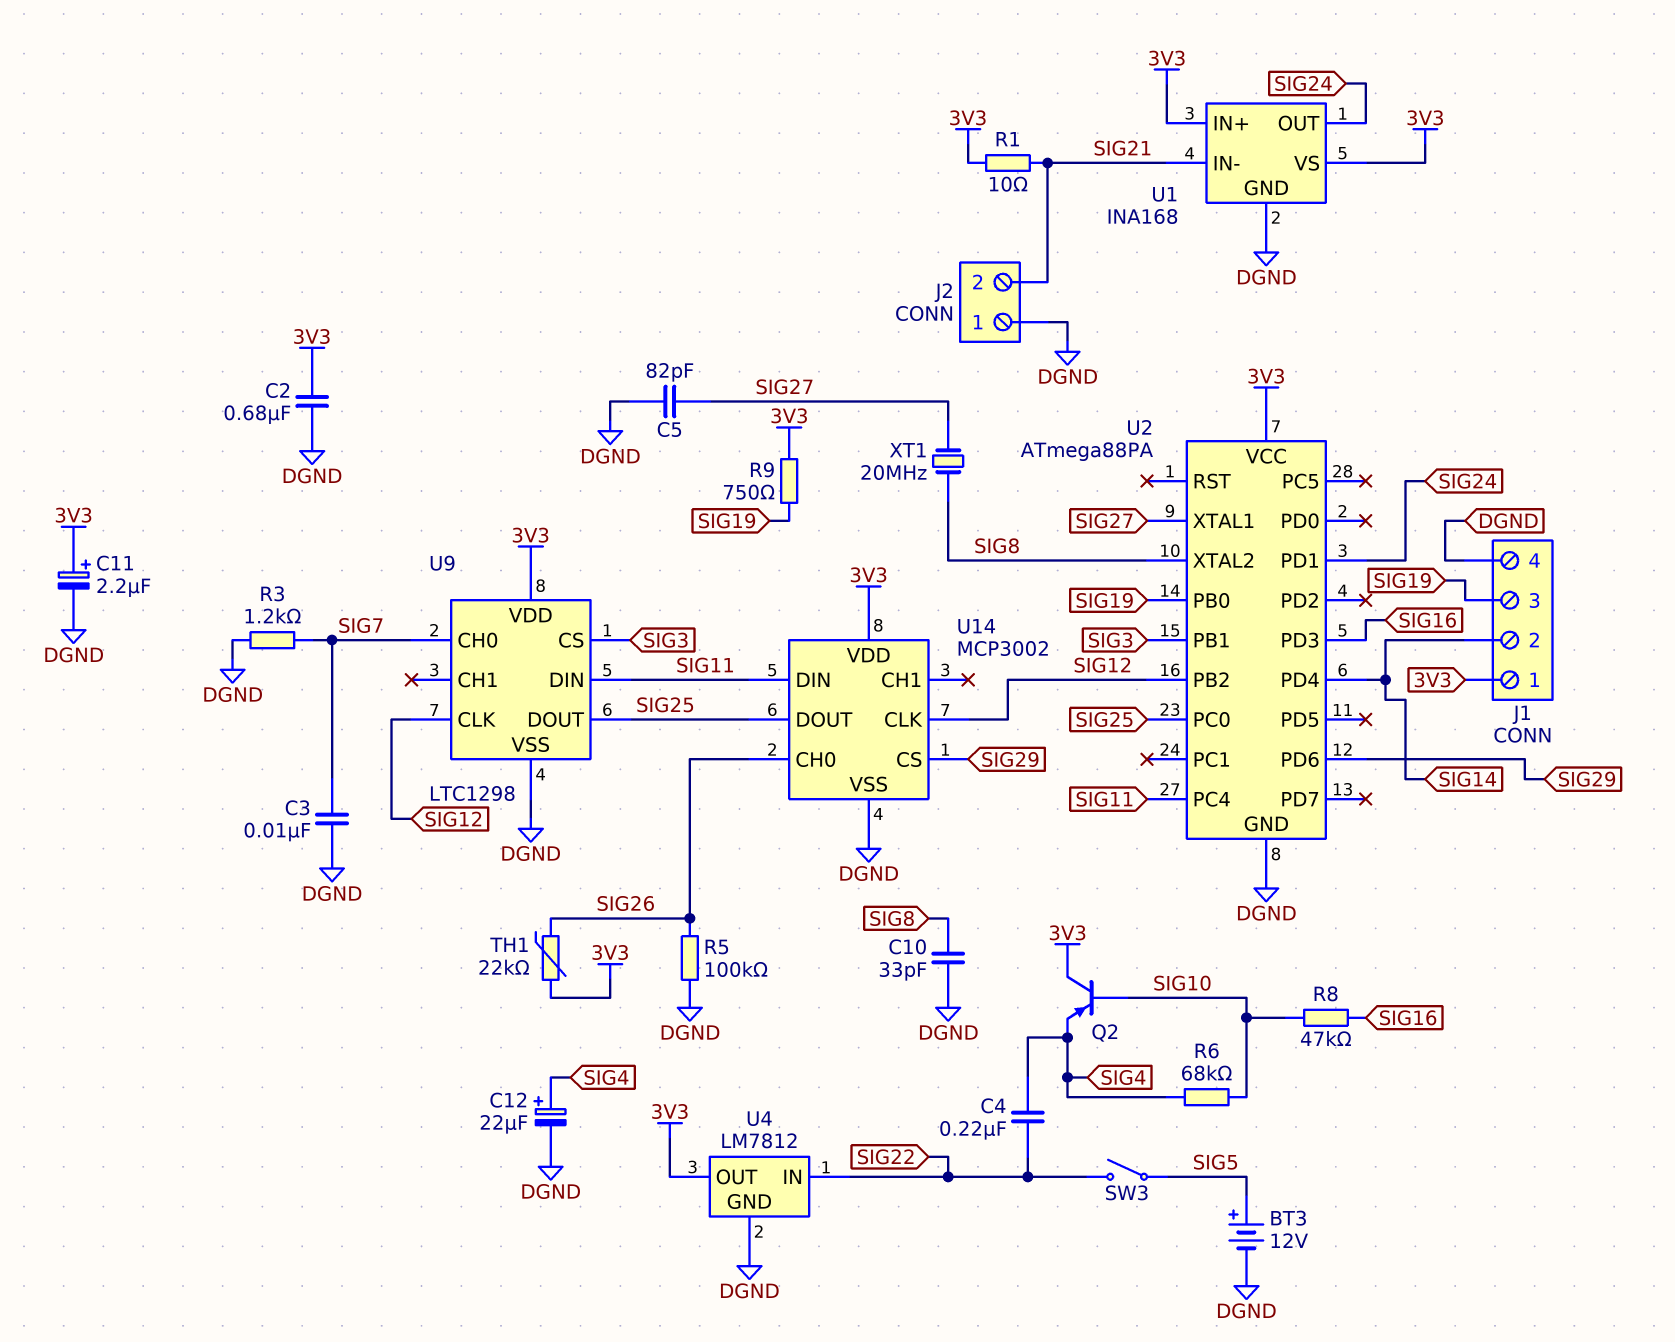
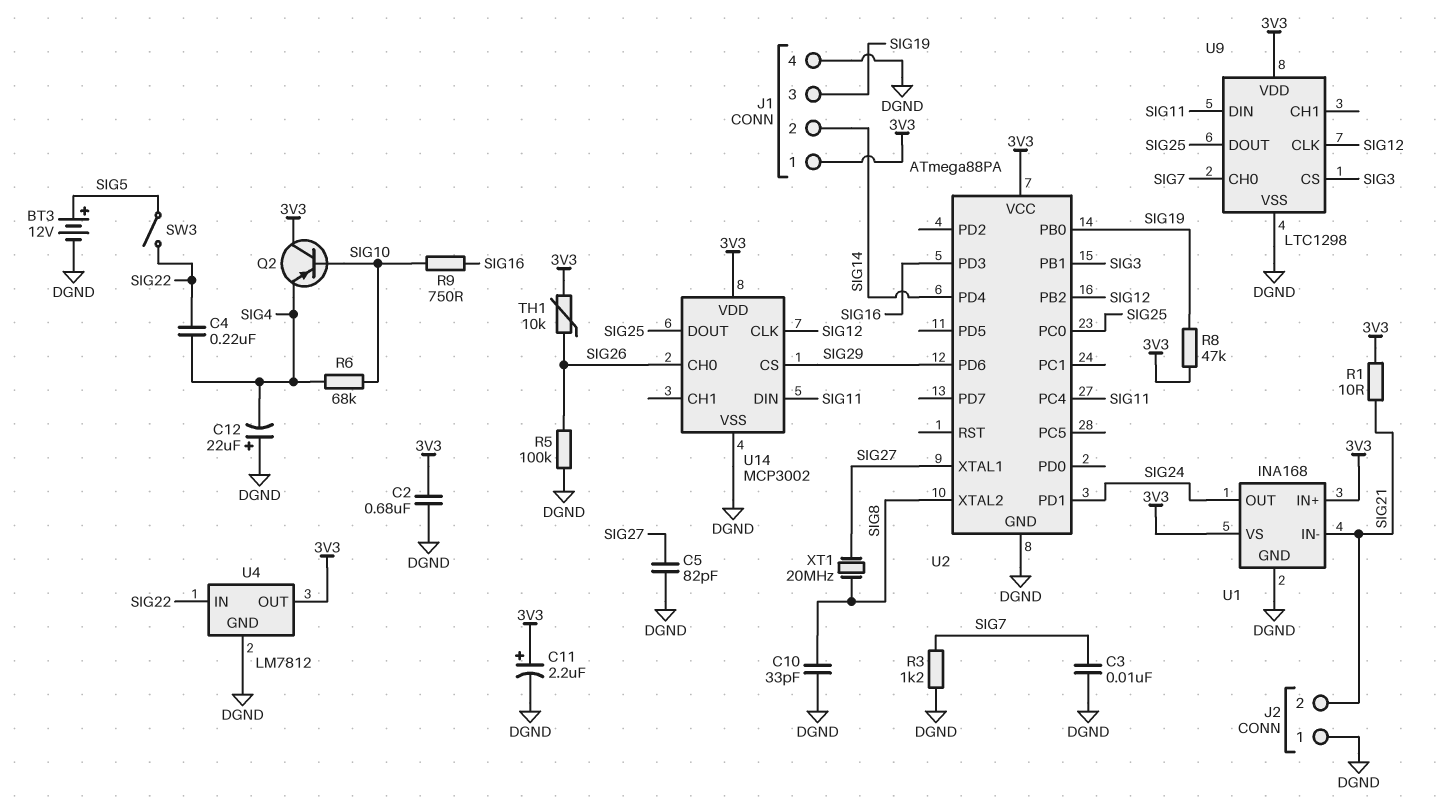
C12: 22uF (plus SIG4, minus DGND) -> 22uF (plus DGND, minus SIG4)
R8: 47k (SIG10, SIG16) -> 47k (3V3, SIG19)
R9: 750 (3V3, SIG19) -> 750 (SIG10, SIG16)
TH1: 22k (3V3, SIG26) -> 10k (3V3, SIG26)

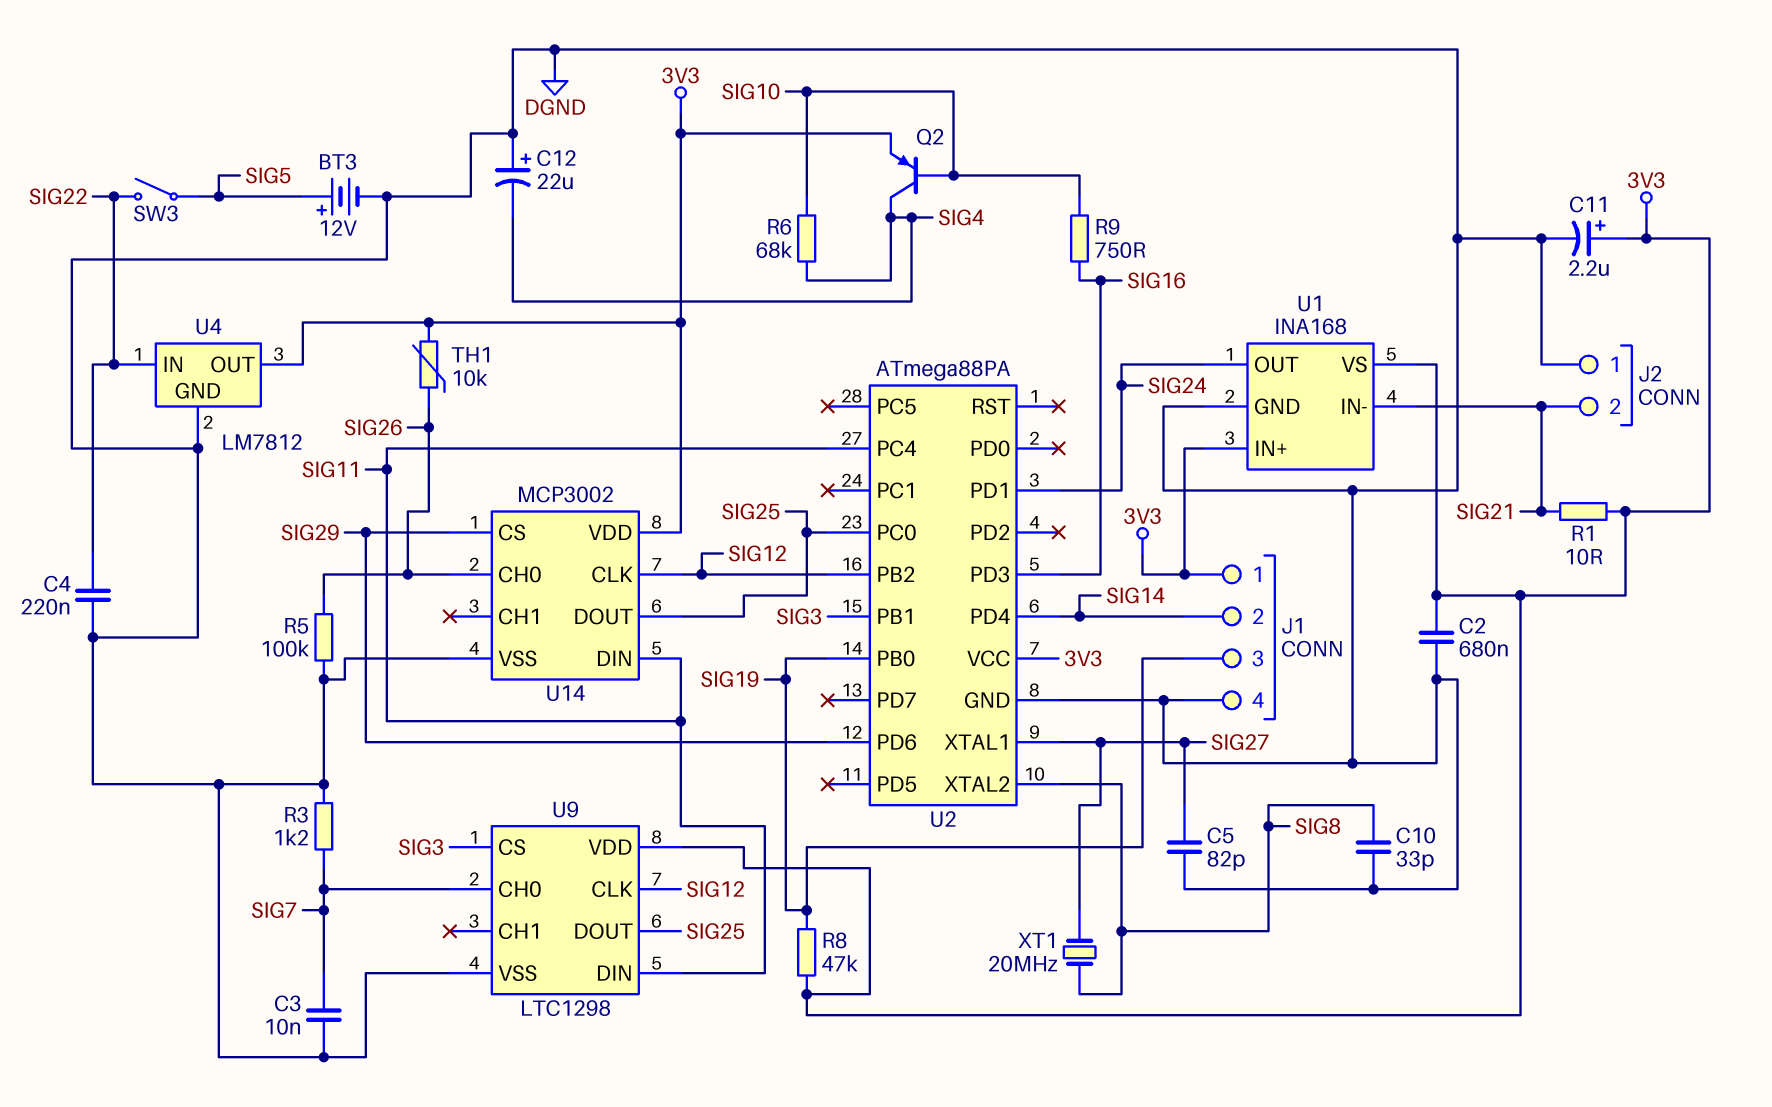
C4: 220nF (SIG4, SIG22) -> 220nF (DGND, SIG22)
Q2: PNP (B SIG10, C 3V3, E SIG4) -> PNP (B SIG10, C SIG4, E 3V3)

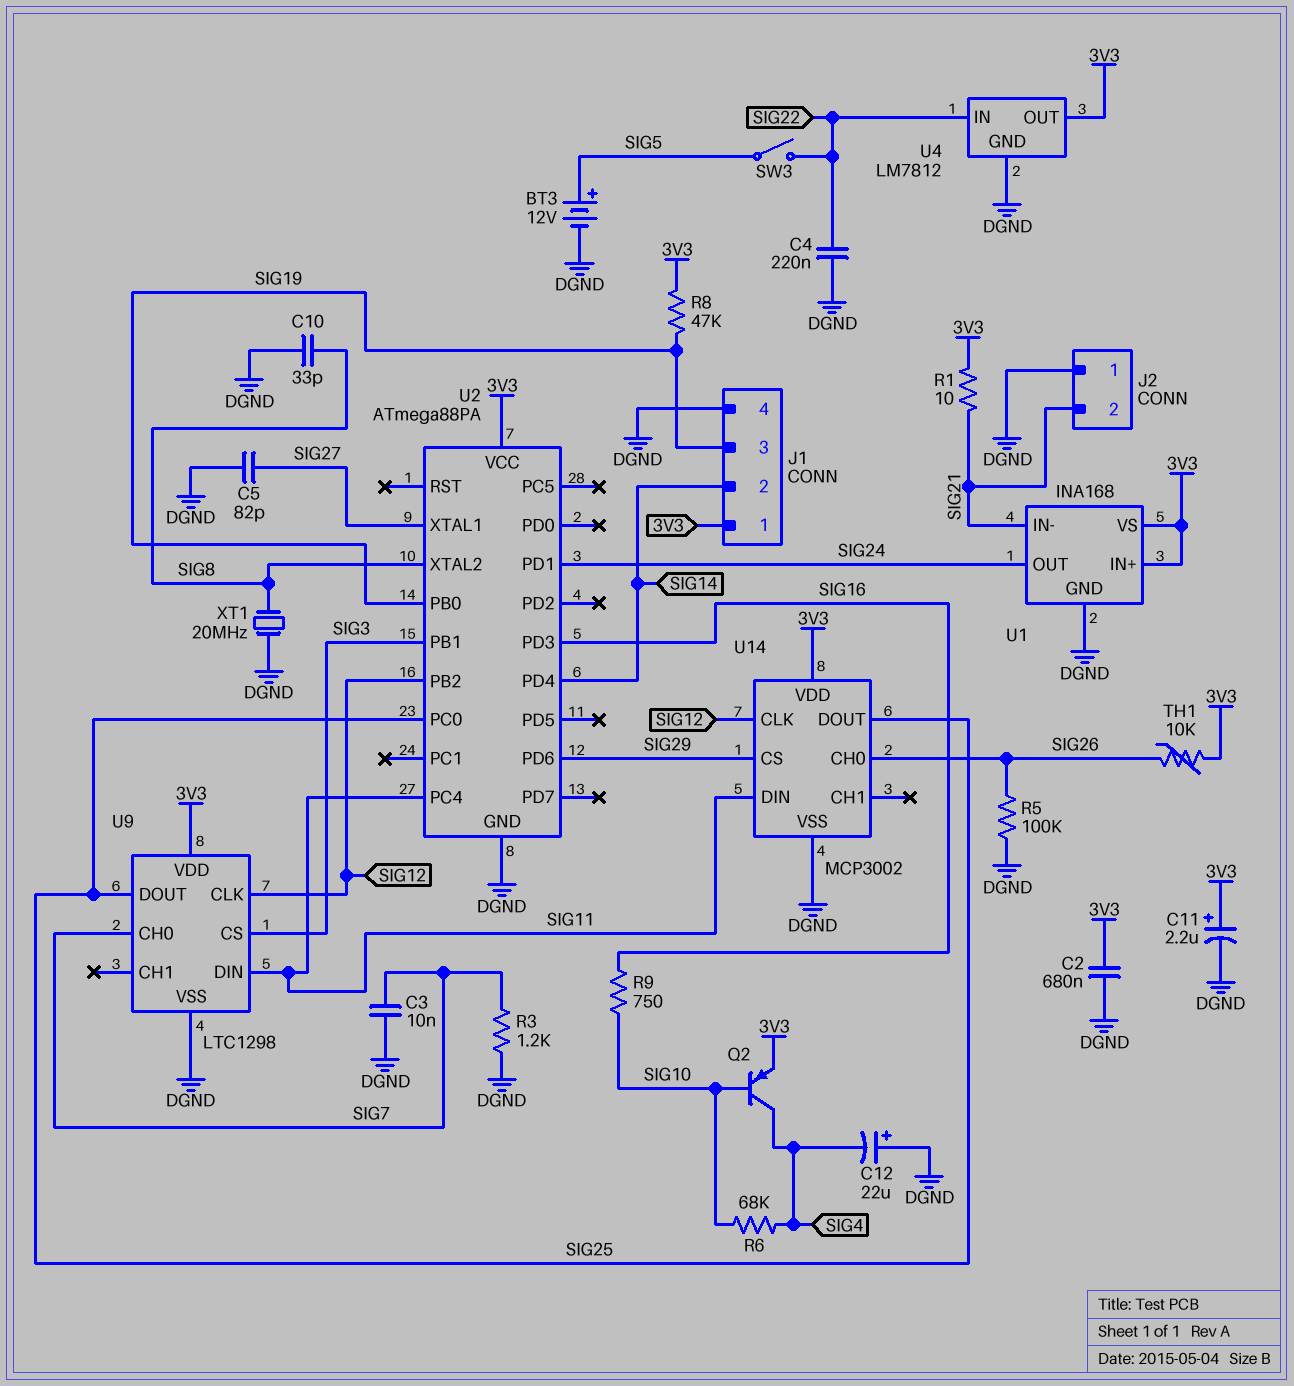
XT1: 20MHz (SIG8, SIG27) -> 20MHz (DGND, SIG8)

